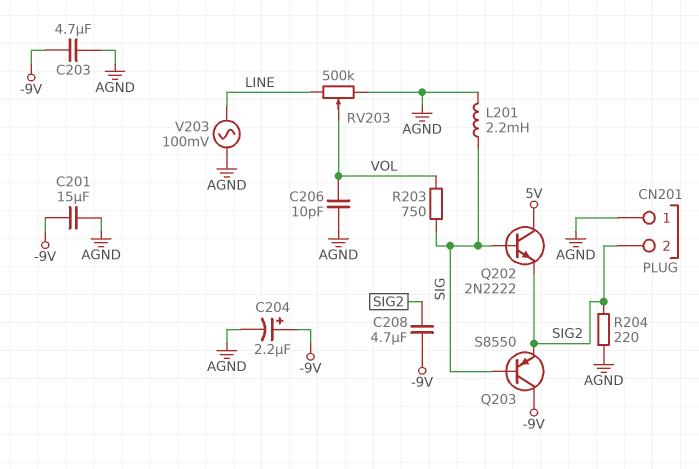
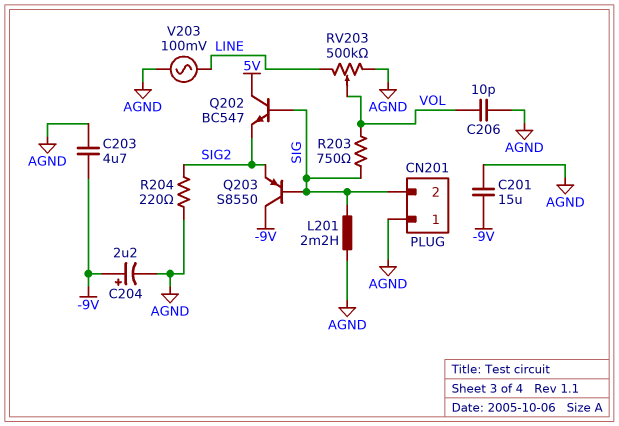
C208: 4.7uF (-9V, SIG2) -> none
CN201 pin 2: SIG2 -> SIG
Q202: NPN 2N2222 (B SIG, C 5V, E SIG2) -> NPN BC547 (B SIG, C 5V, E SIG2)

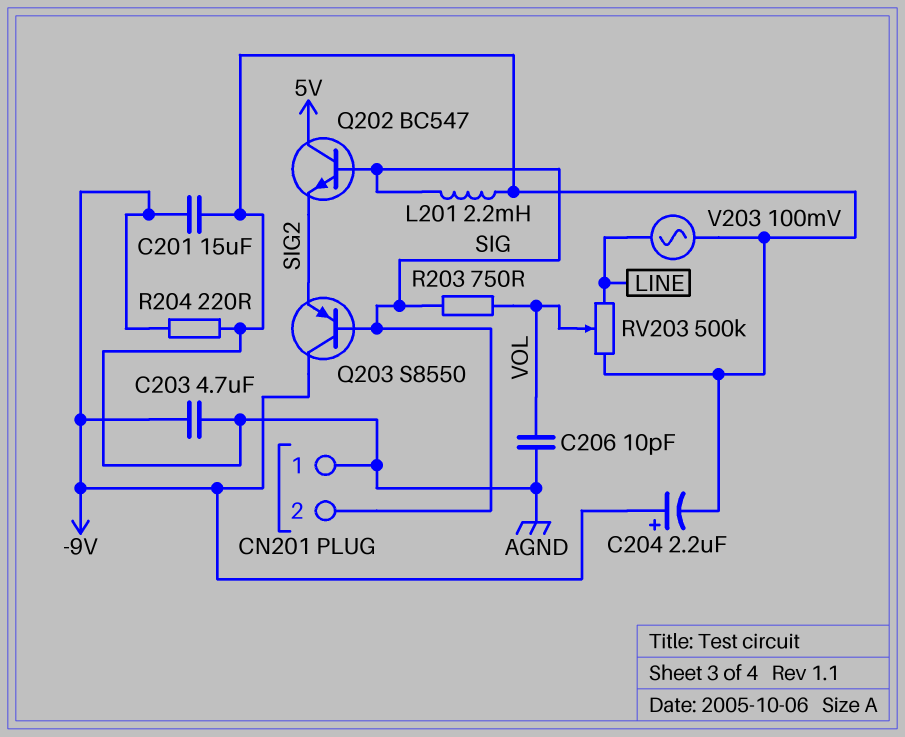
R204: 220 (AGND, SIG2) -> 220 (-9V, AGND)

